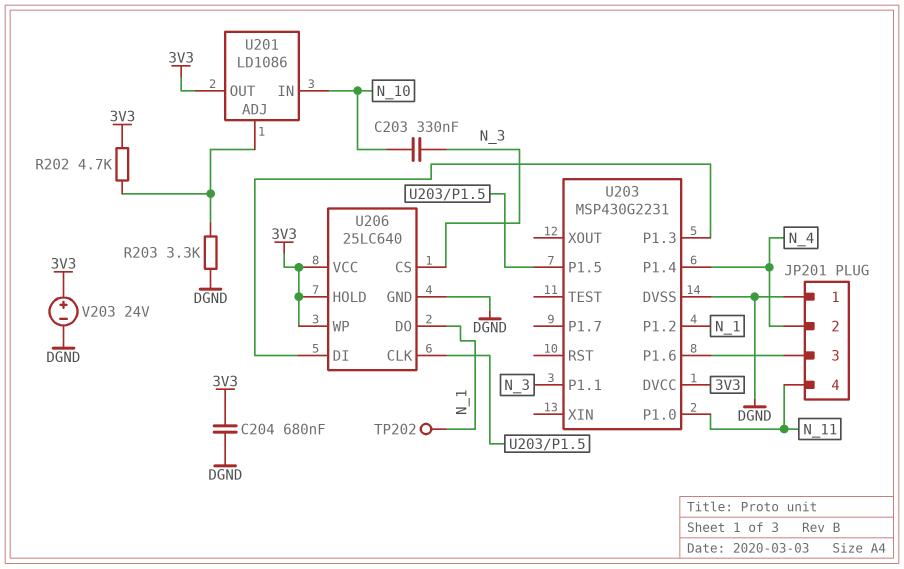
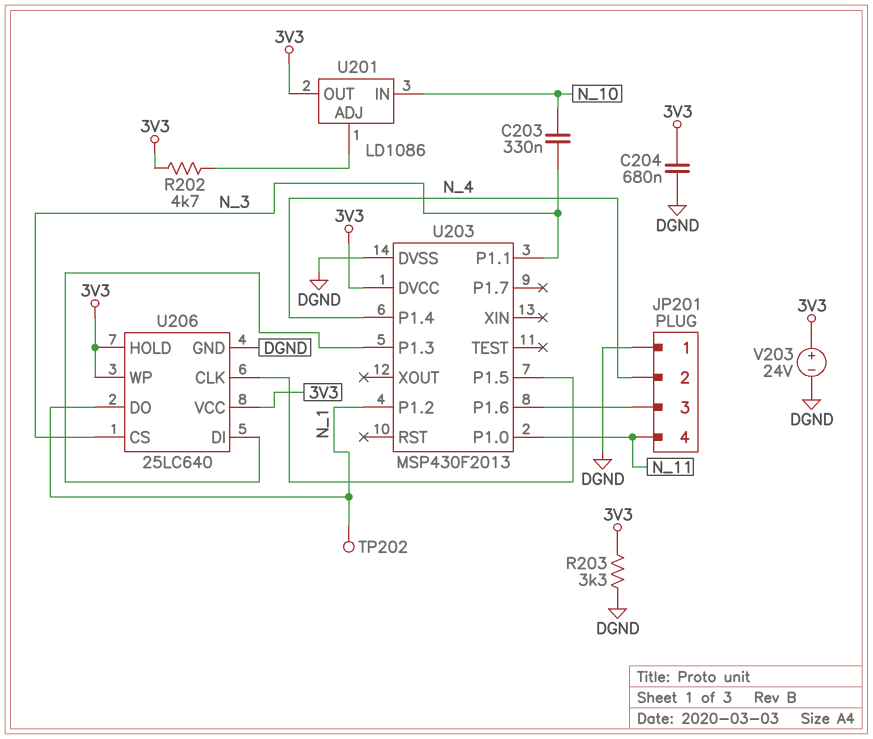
R203: 3.3k (DGND, U201/ADJ) -> 3.3k (3V3, DGND)
U203: MSP430G2231 -> MSP430F2013

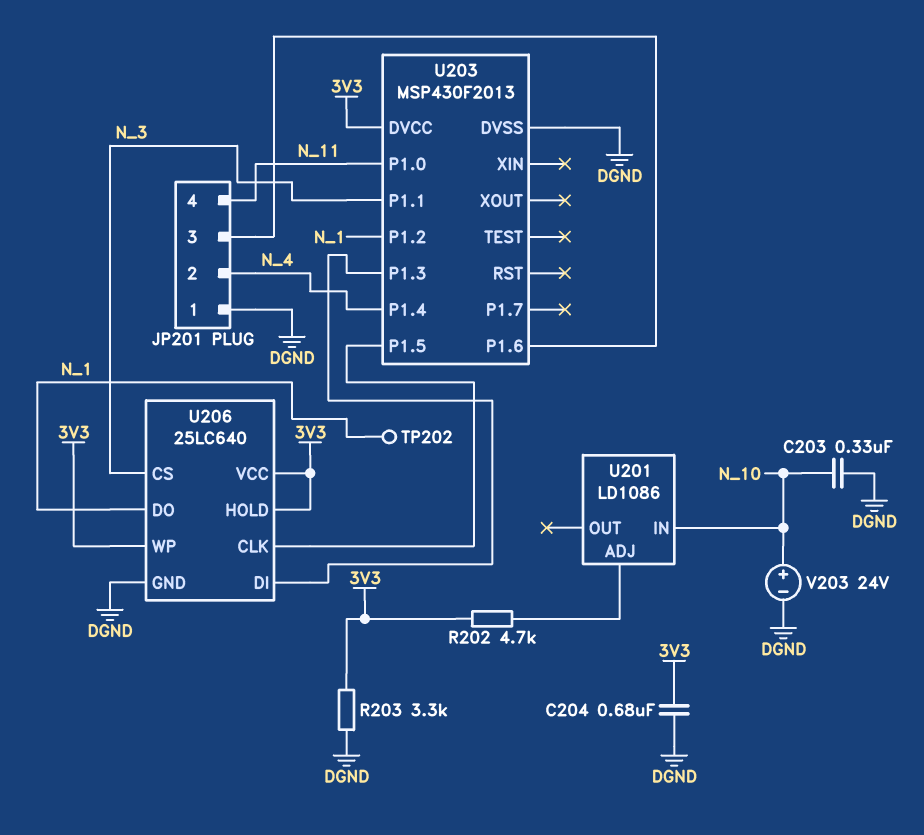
C203: 330nF (N_3, N_10) -> 330nF (DGND, N_10)
U201 pin OUT: 3V3 -> none
V203: 24V (plus 3V3, minus DGND) -> 24V (plus N_10, minus DGND)

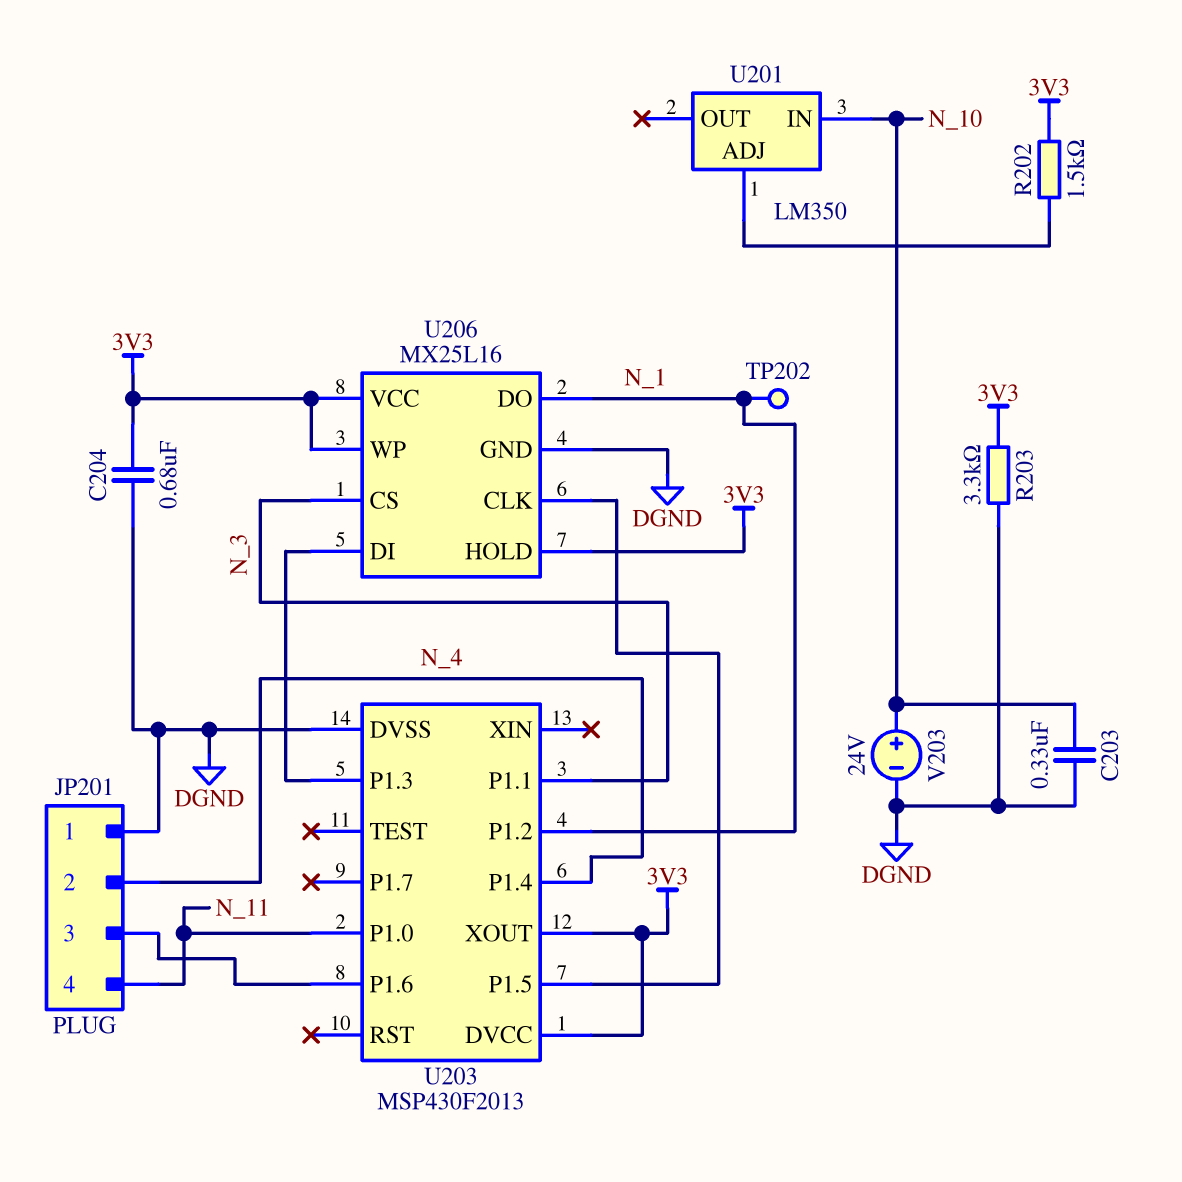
R202: 4.7k (3V3, U201/ADJ) -> 1.5k (3V3, U201/ADJ)
U201: LD1086 -> LM350
U203 pin XOUT: none -> 3V3
U206: 25LC640 -> MX25L16

